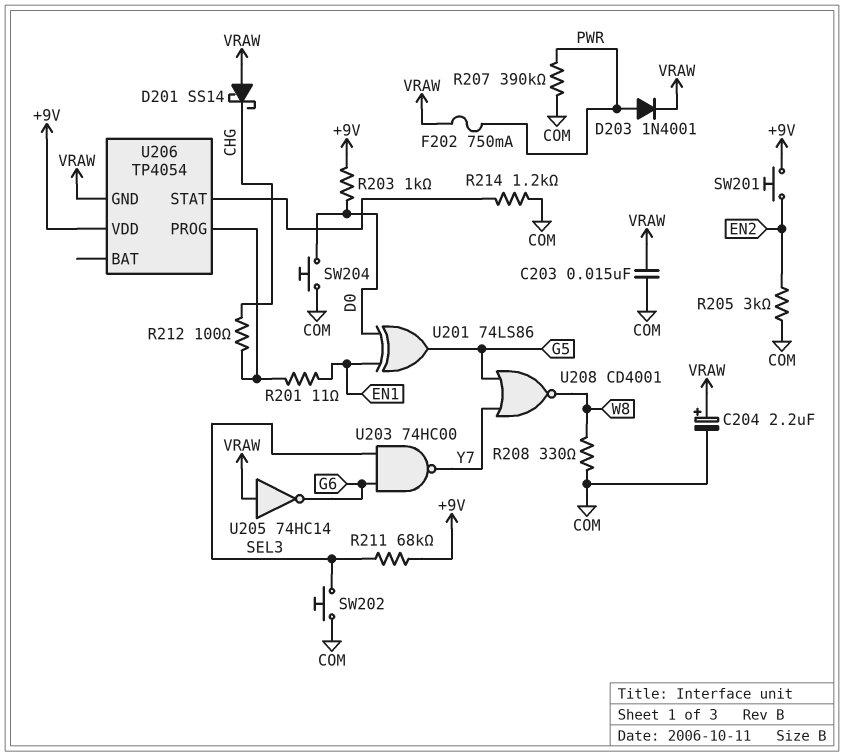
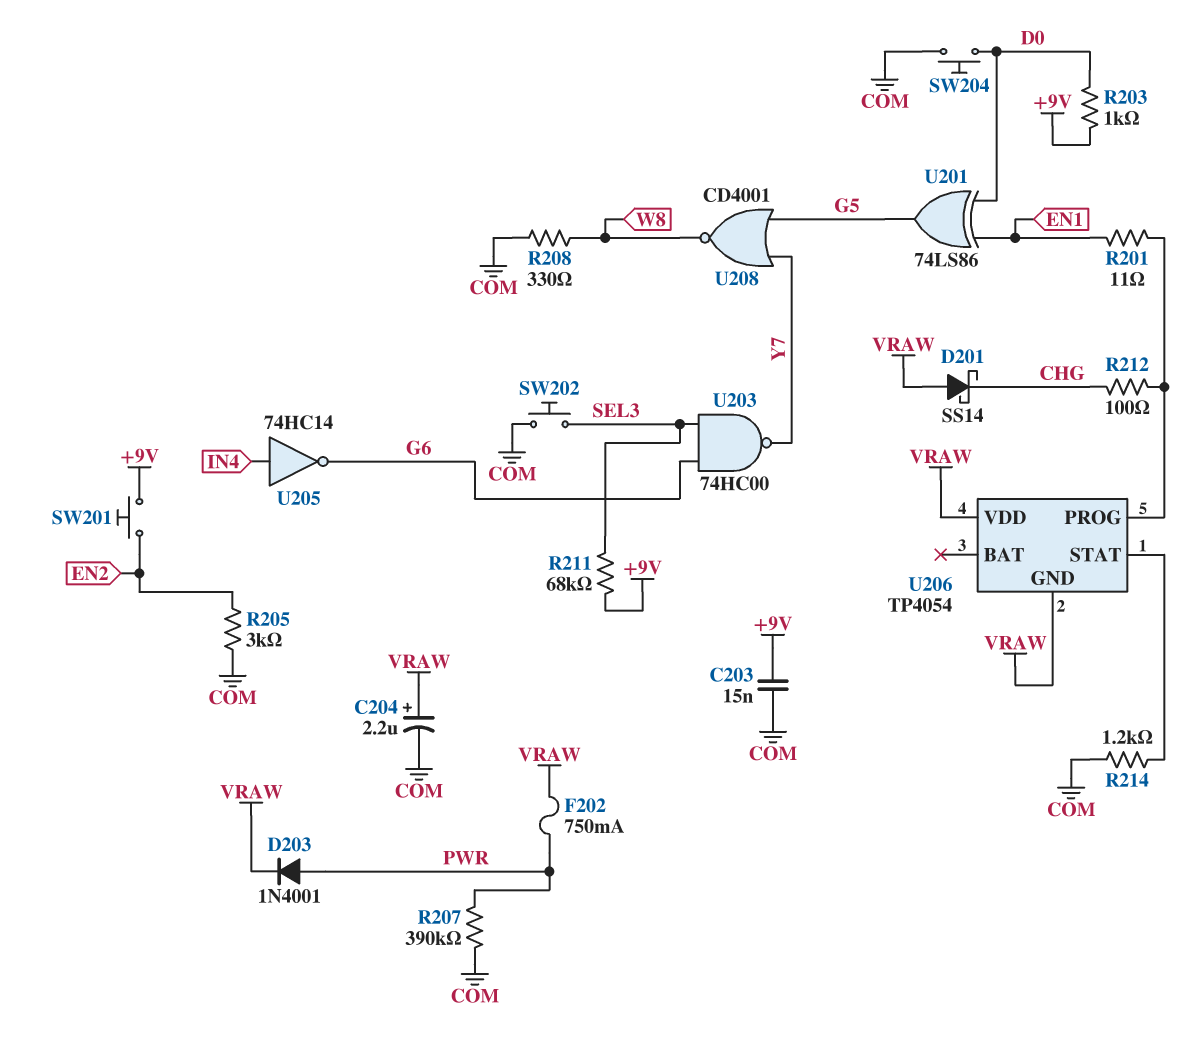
C203: 15nF (COM, VRAW) -> 15nF (+9V, COM)
U205: NOT 74HC14 (in VRAW, out G6) -> NOT 74HC14 (in IN4, out G6)
U206 pin VDD: +9V -> VRAW

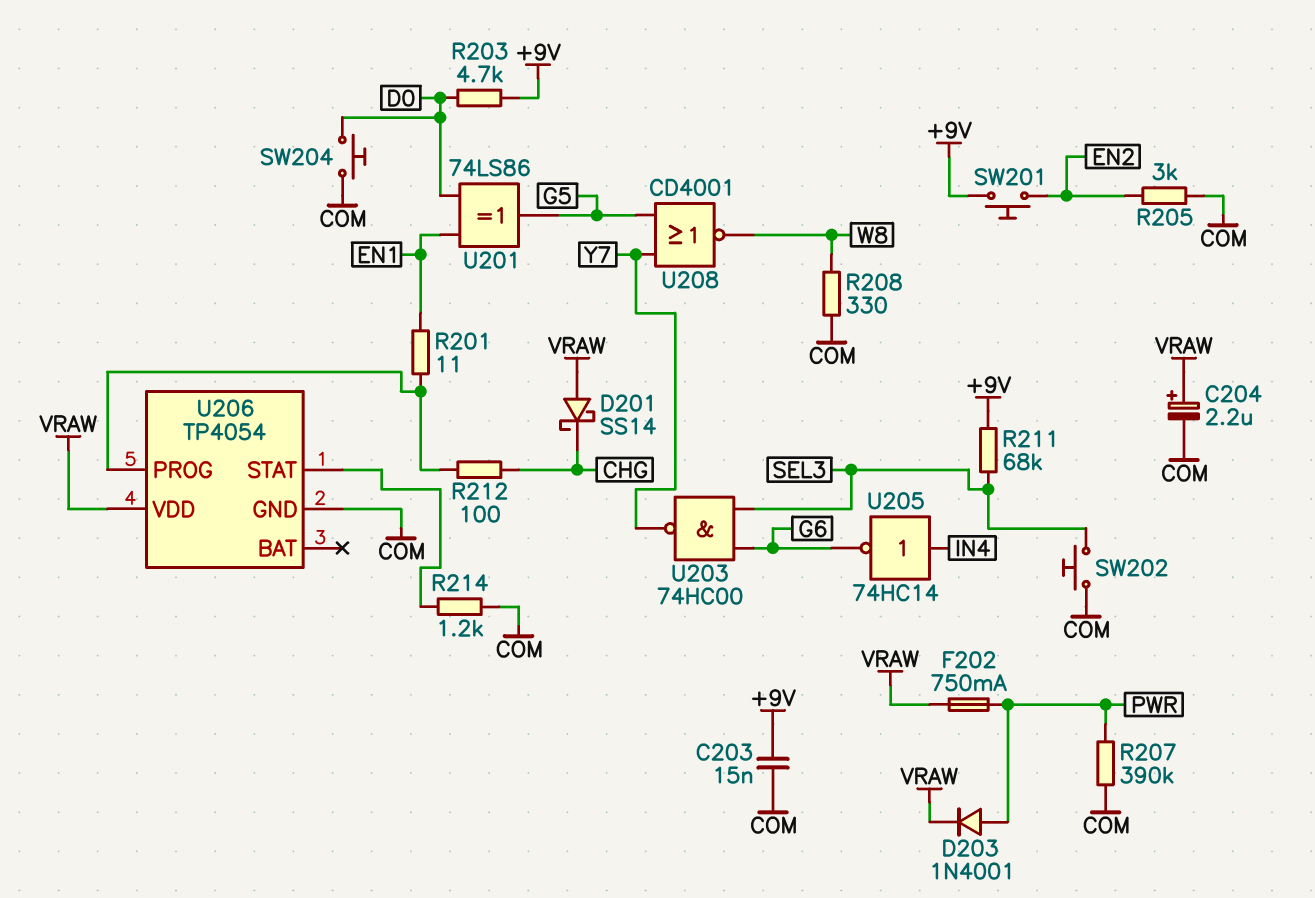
R203: 1k (+9V, D0) -> 4.7k (+9V, D0)
U206 pin GND: VRAW -> COM

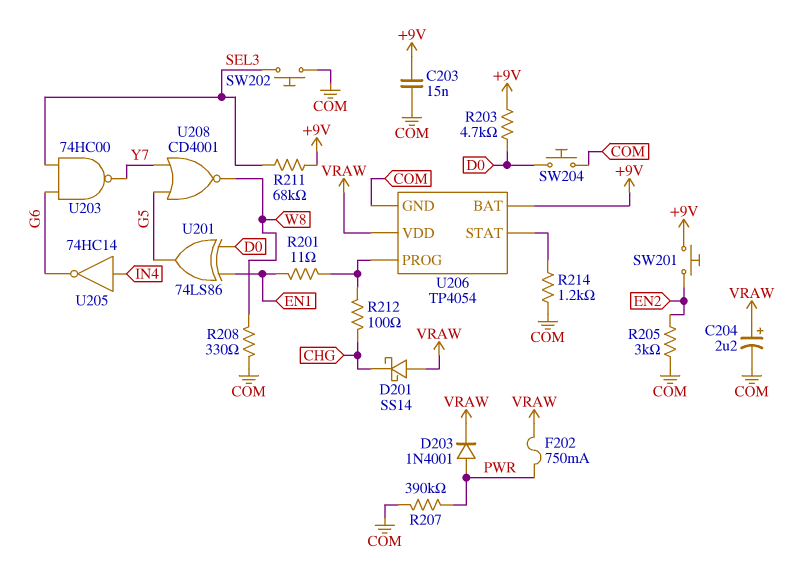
U206 pin BAT: none -> +9V

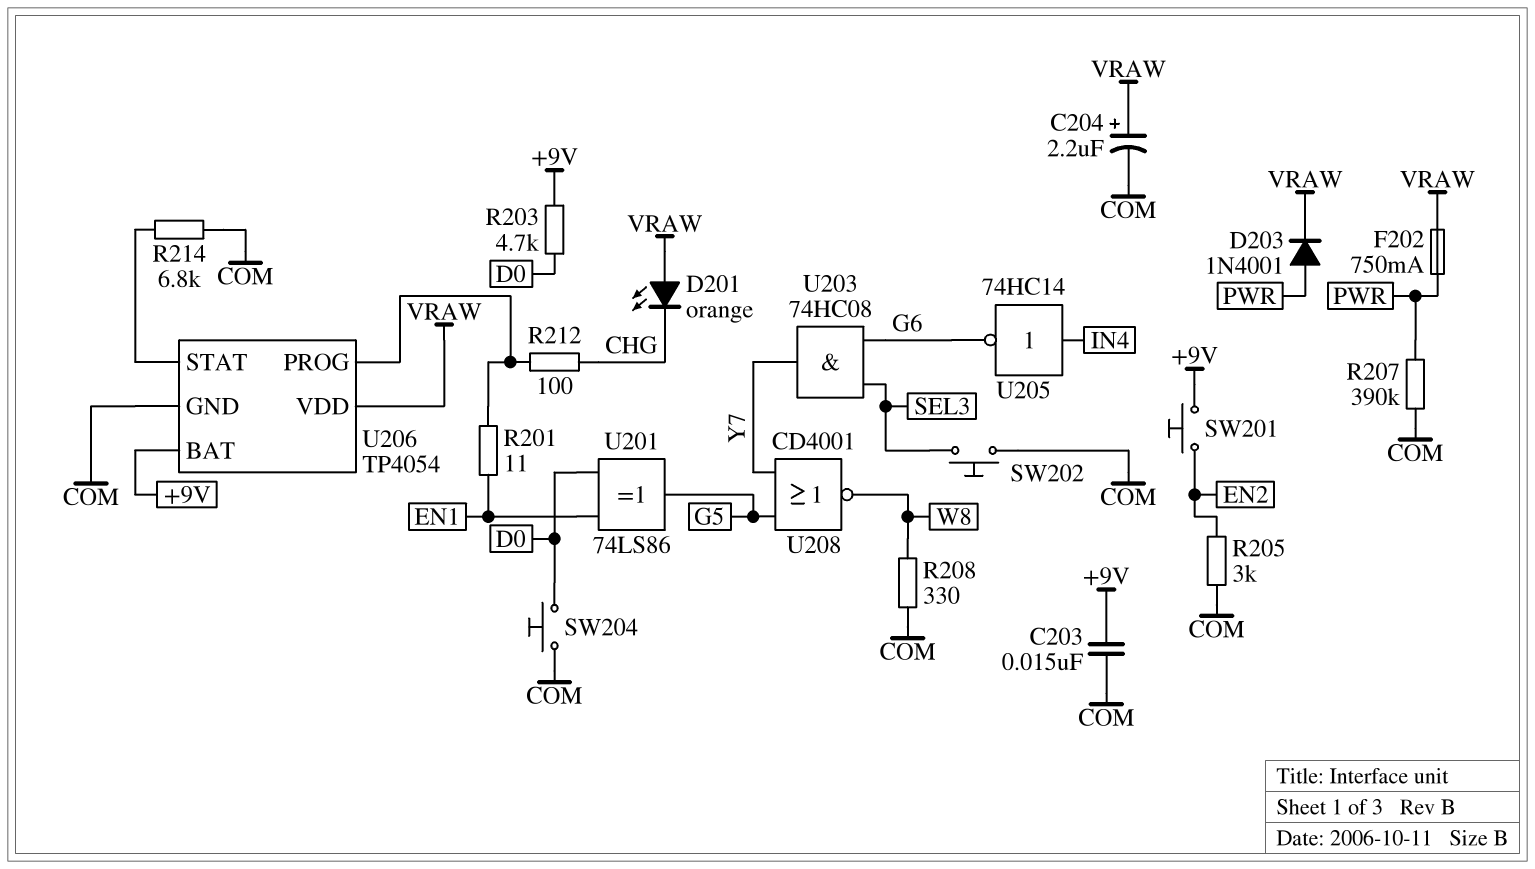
D201: schottky SS14 (A VRAW, K CHG) -> LED orange (A VRAW, K CHG)
R211: 68k (+9V, SEL3) -> none
R214: 1.2k (COM, U206/STAT) -> 6.8k (COM, U206/STAT)
U203: NAND 74HC00 (in G6, in SEL3, out Y7) -> AND 74HC08 (in G6, in SEL3, out Y7)

